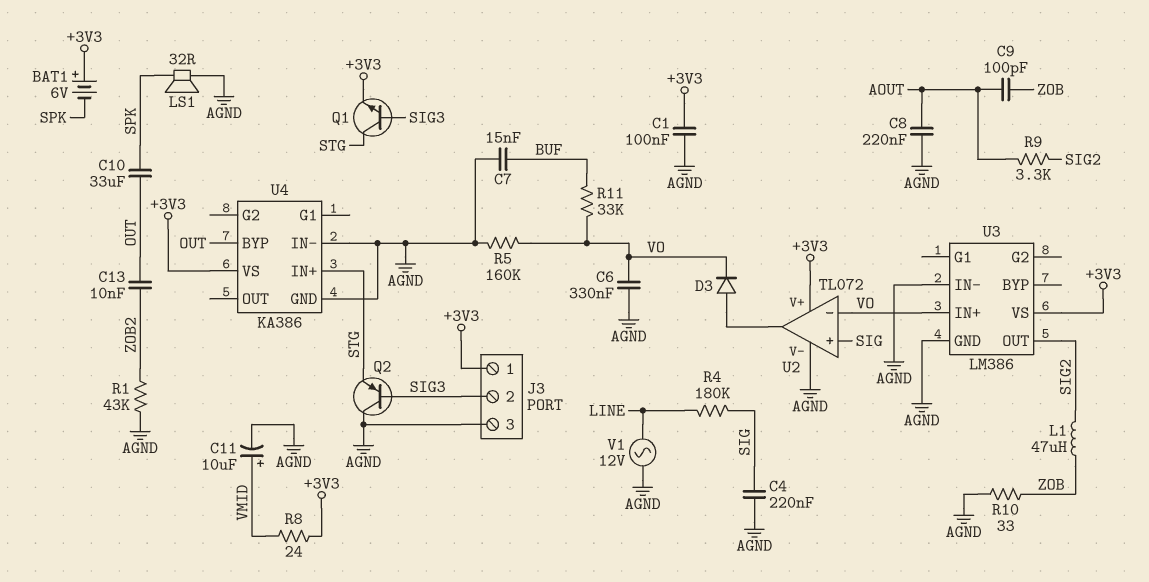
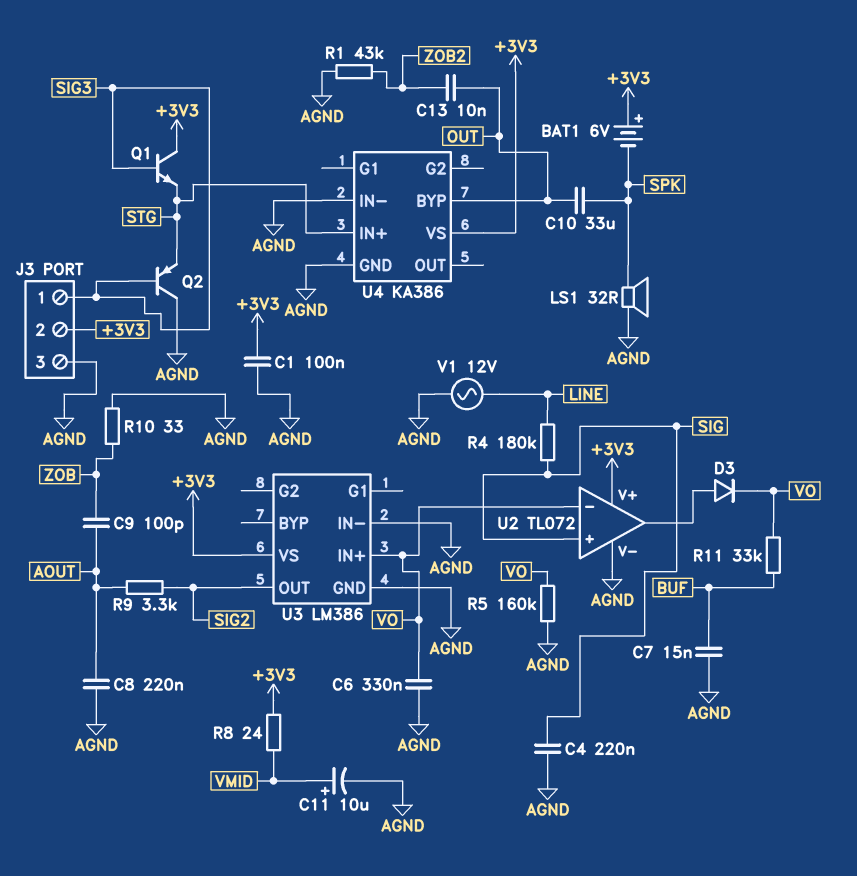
J3 pin 1: +3V3 -> SIG3
J3 pin 2: SIG3 -> +3V3
L1: 47uH (SIG2, ZOB) -> none
Q1: NPN (B SIG3, C STG, E +3V3) -> NPN (B SIG3, C +3V3, E STG)

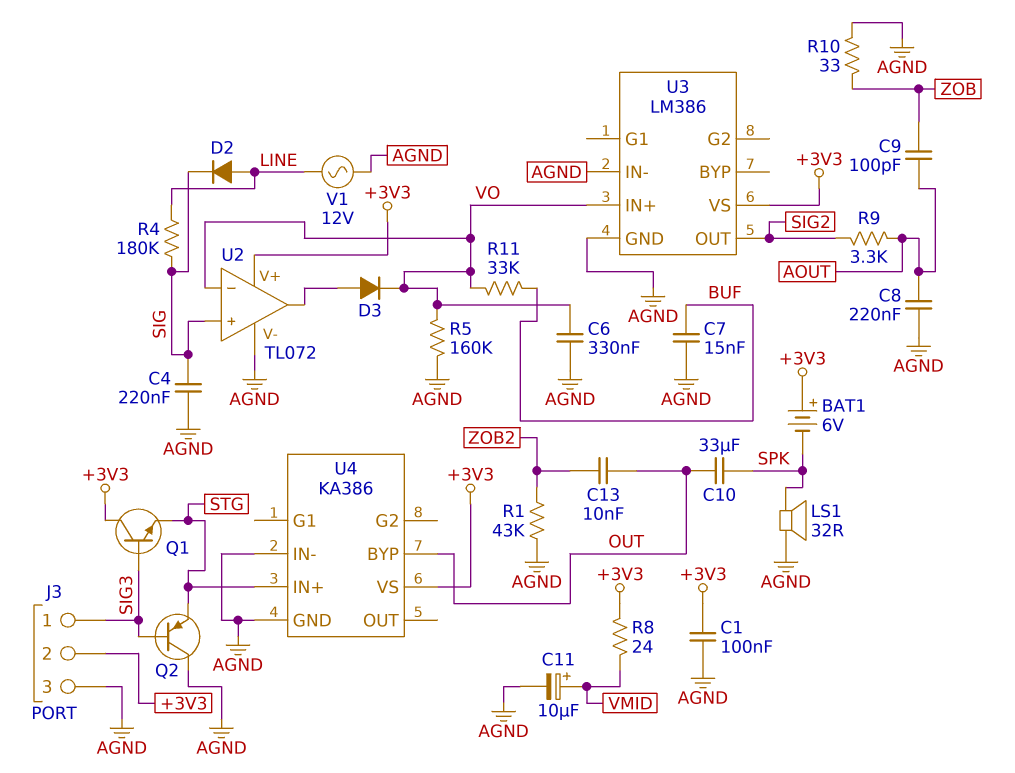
D2: none -> diode (A LINE, K SIG)

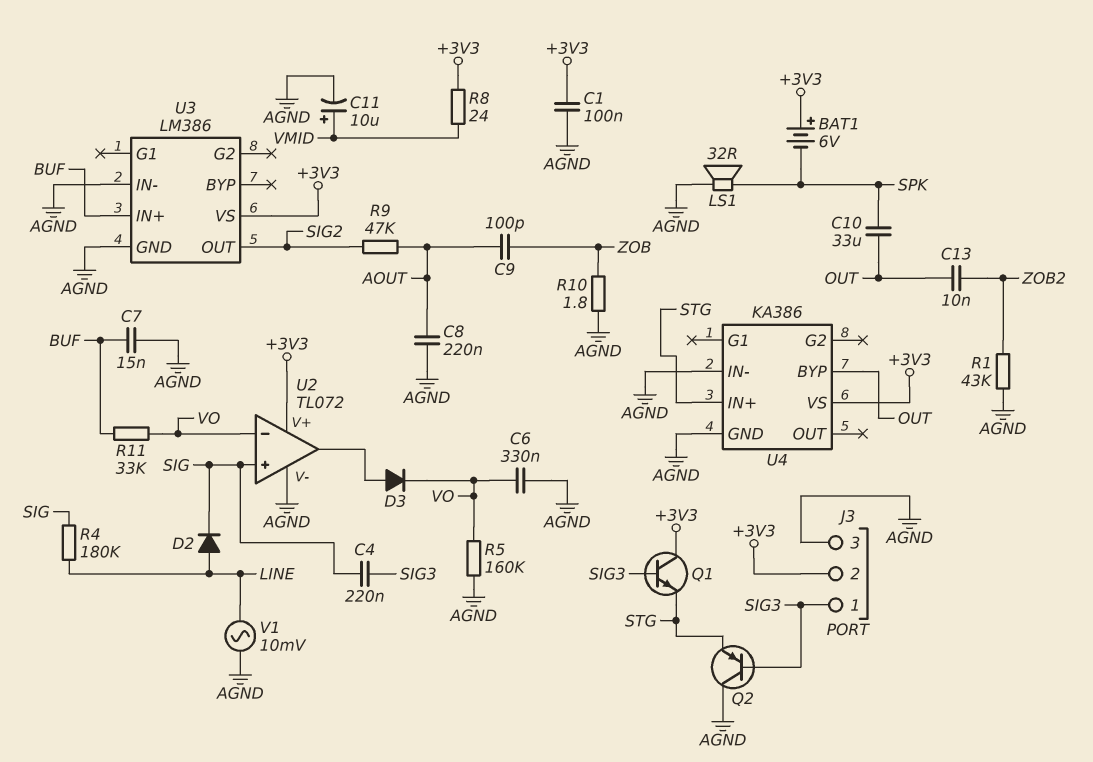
C4: 220nF (AGND, SIG) -> 220nF (SIG, SIG3)
R9: 3.3k (AOUT, SIG2) -> 47k (AOUT, SIG2)
R10: 33 (AGND, ZOB) -> 1.8 (AGND, ZOB)
U3 pin IN+: VO -> BUF
V1: AC 12V (AGND, LINE) -> AC 10mV (AGND, LINE)

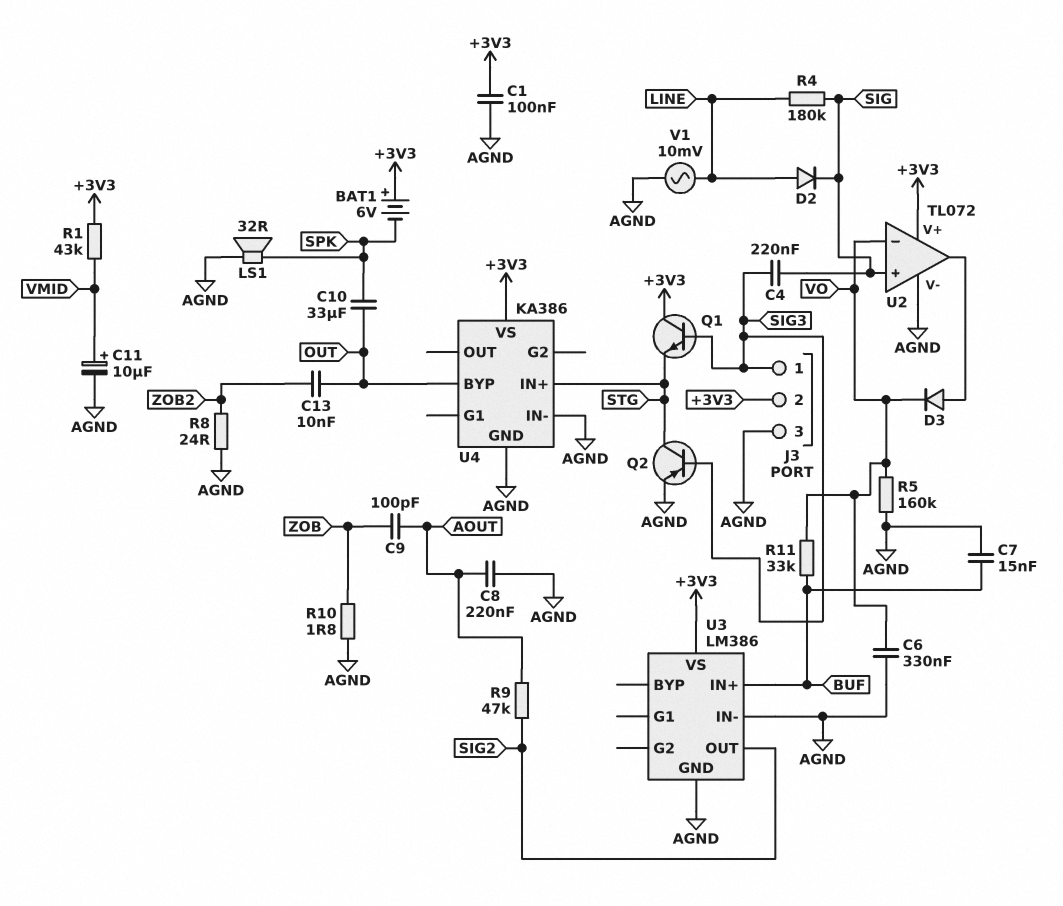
Q2: PNP (B SIG3, C AGND, E STG) -> PNP (B SIG3, C STG, E AGND)
R1: 43k (AGND, ZOB2) -> 43k (+3V3, VMID)
R8: 24 (+3V3, VMID) -> 24 (AGND, ZOB2)

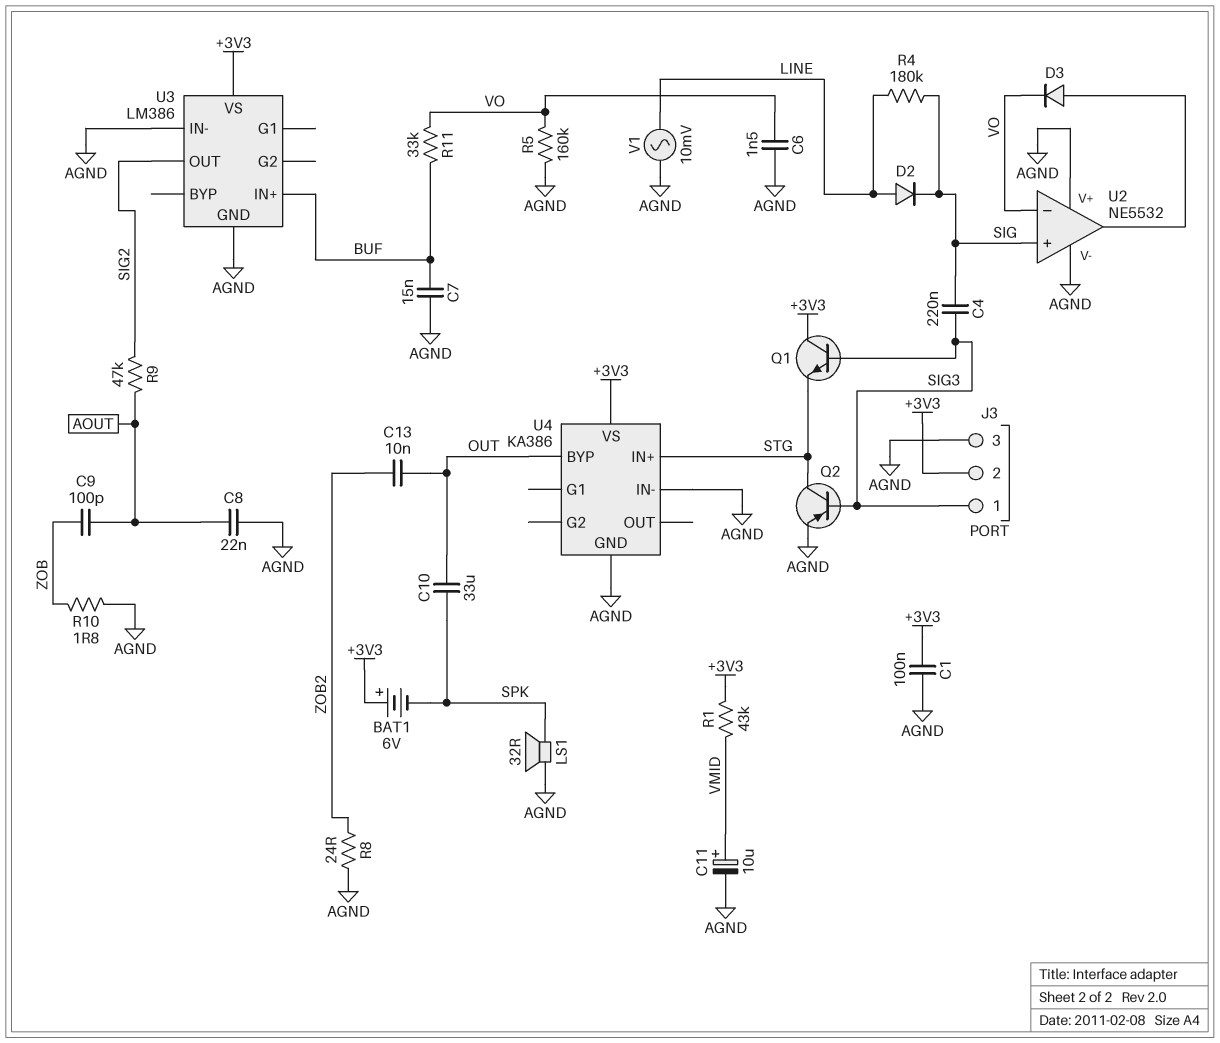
C6: 330nF (AGND, VO) -> 1.5nF (AGND, VO)
C8: 220nF (AGND, AOUT) -> 22nF (AGND, AOUT)
U2: TL072 -> NE5532
U2 pin V+: +3V3 -> AGND

